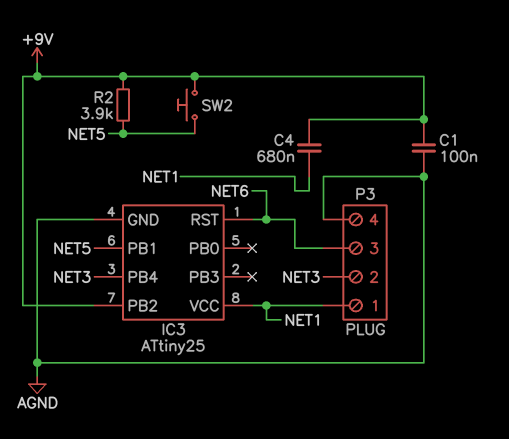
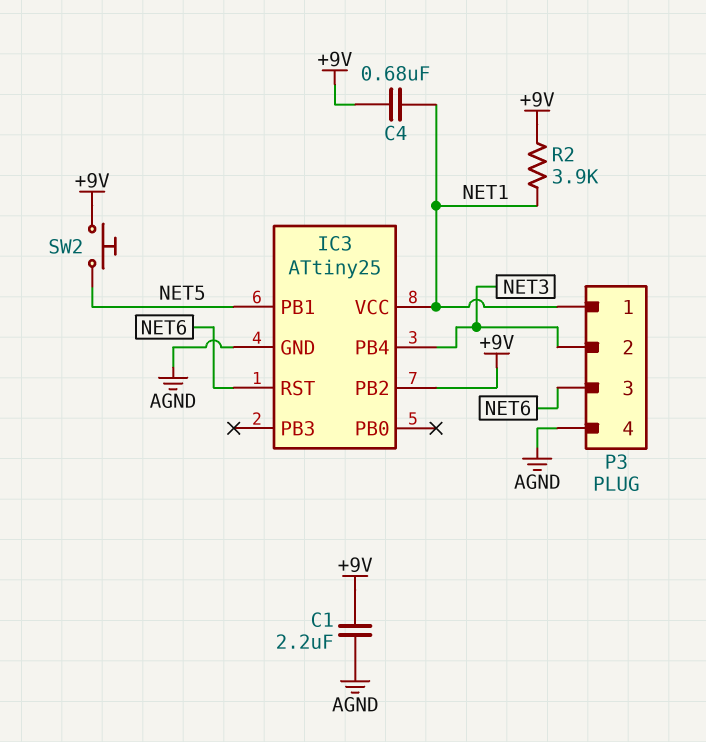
C1: 100nF (+9V, AGND) -> 2.2uF (+9V, AGND)
R2: 3.9k (+9V, NET5) -> 3.9k (+9V, NET1)

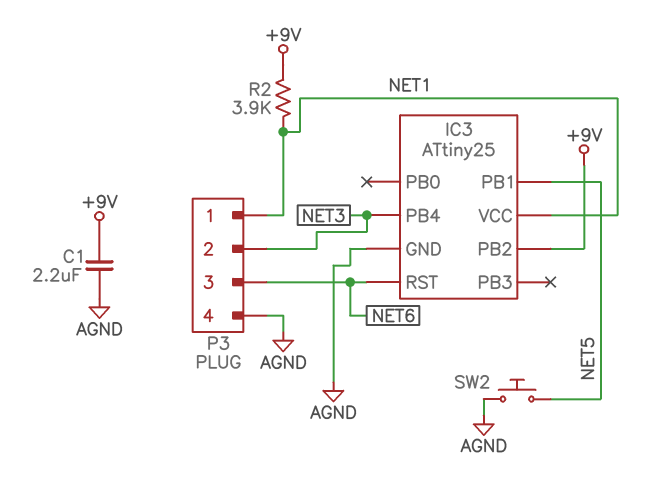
C4: 680nF (+9V, NET1) -> none
SW2: button (+9V, NET5) -> button (AGND, NET5)

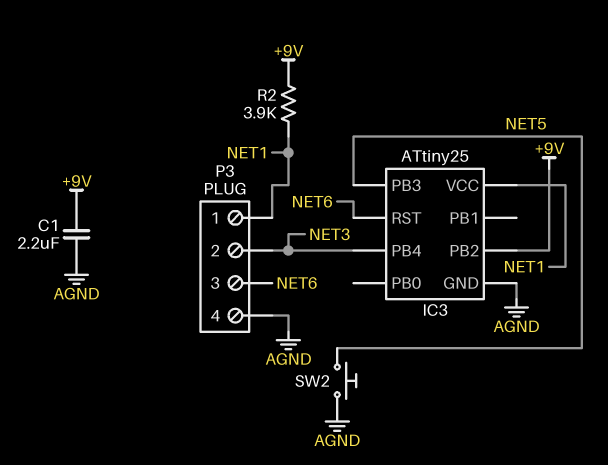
IC3 pin PB1: NET5 -> none
IC3 pin PB3: none -> NET5

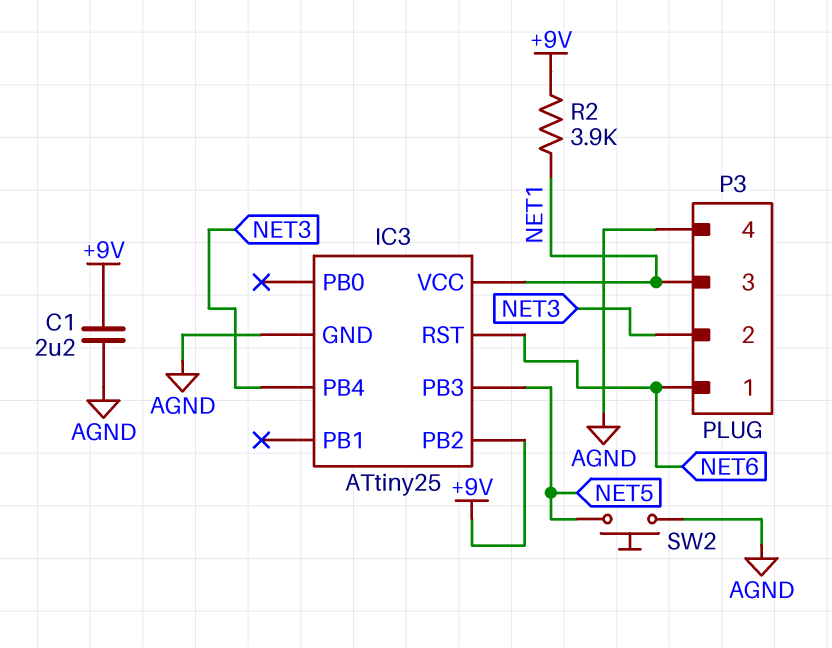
P3 pin 1: NET1 -> NET6
P3 pin 3: NET6 -> NET1

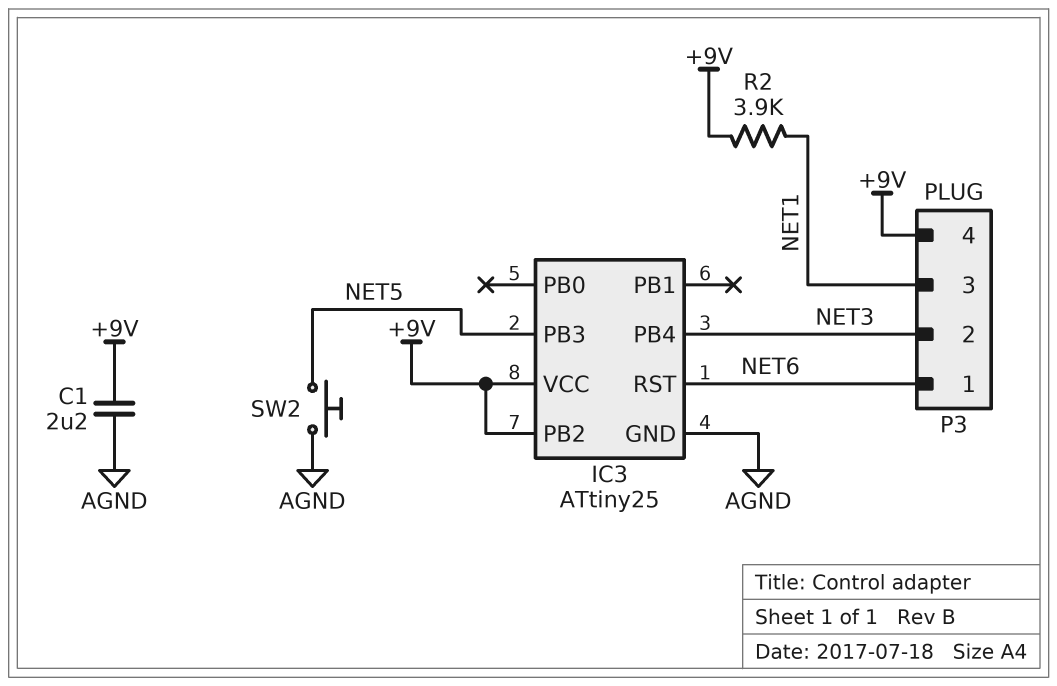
IC3 pin VCC: NET1 -> +9V
P3 pin 4: AGND -> +9V

